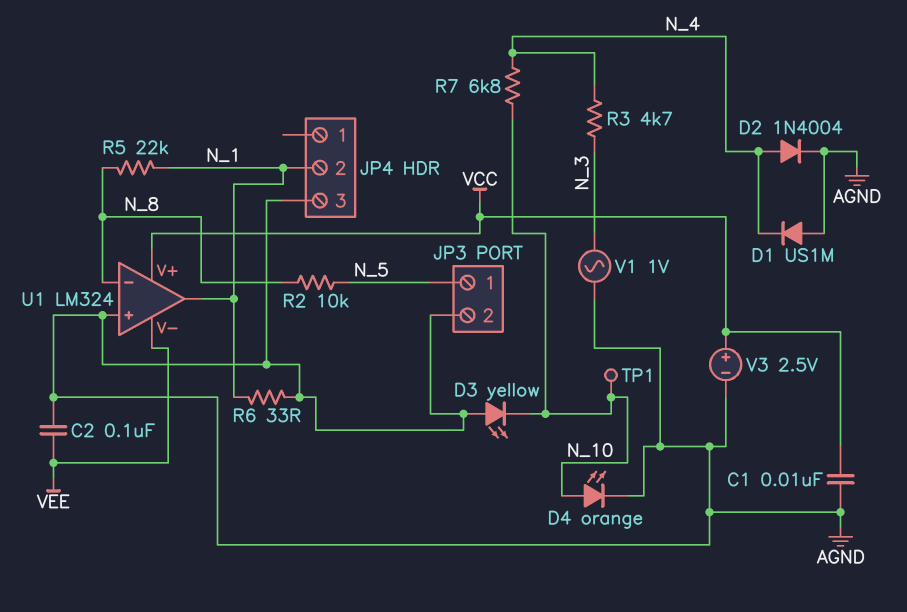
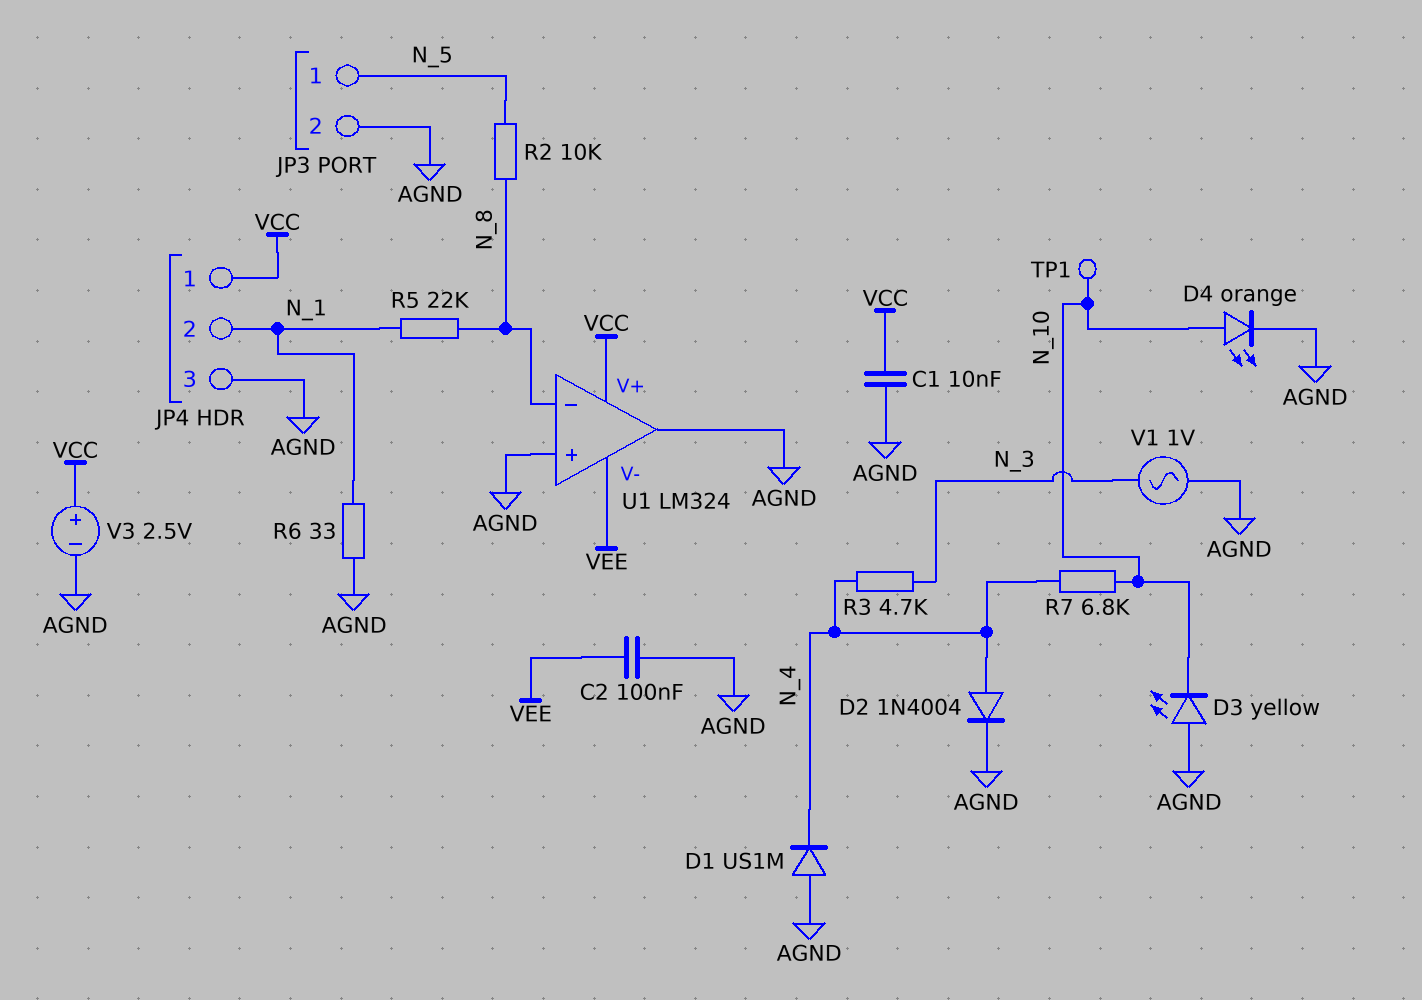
JP4 pin 1: none -> VCC
U1 pin out: N_1 -> AGND

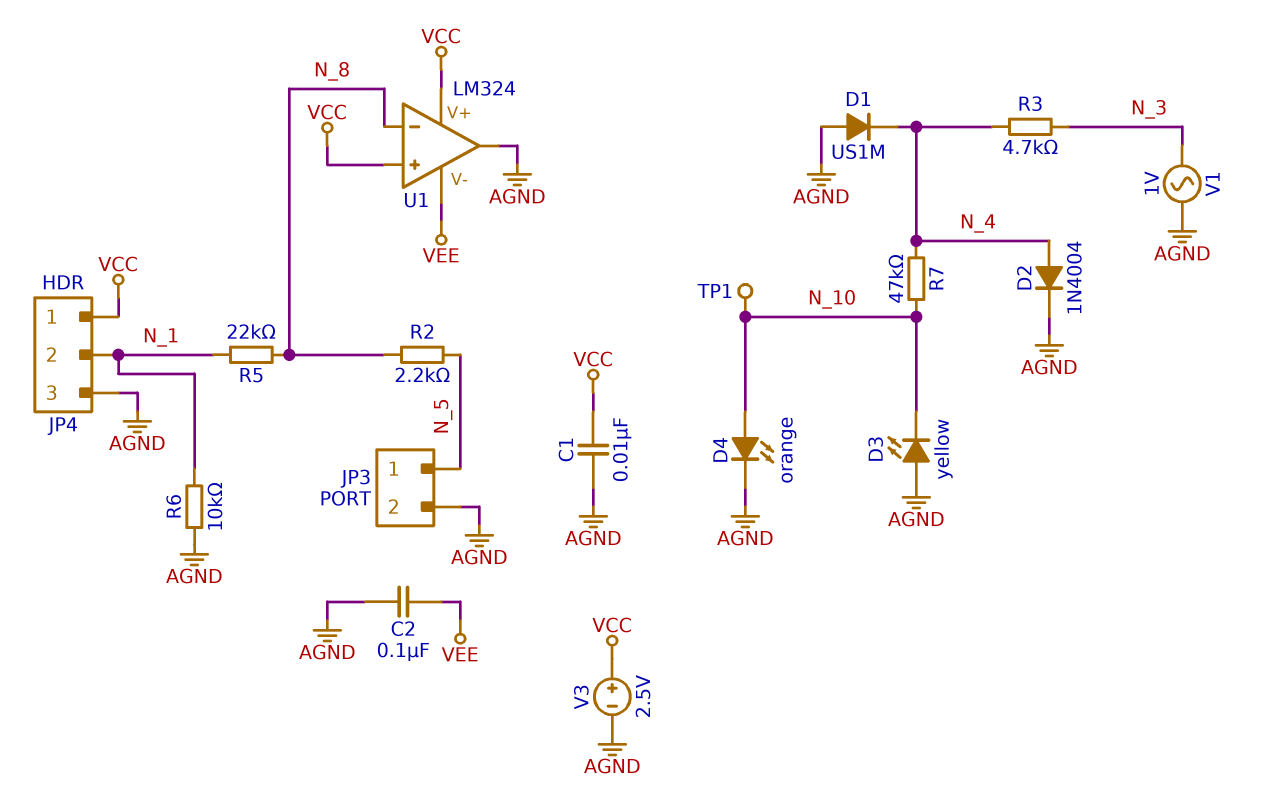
R2: 10k (N_5, N_8) -> 2.2k (N_5, N_8)
R6: 33 (AGND, N_1) -> 10k (AGND, N_1)
R7: 6.8k (N_4, N_10) -> 47k (N_4, N_10)
U1 pin in+: AGND -> VCC

